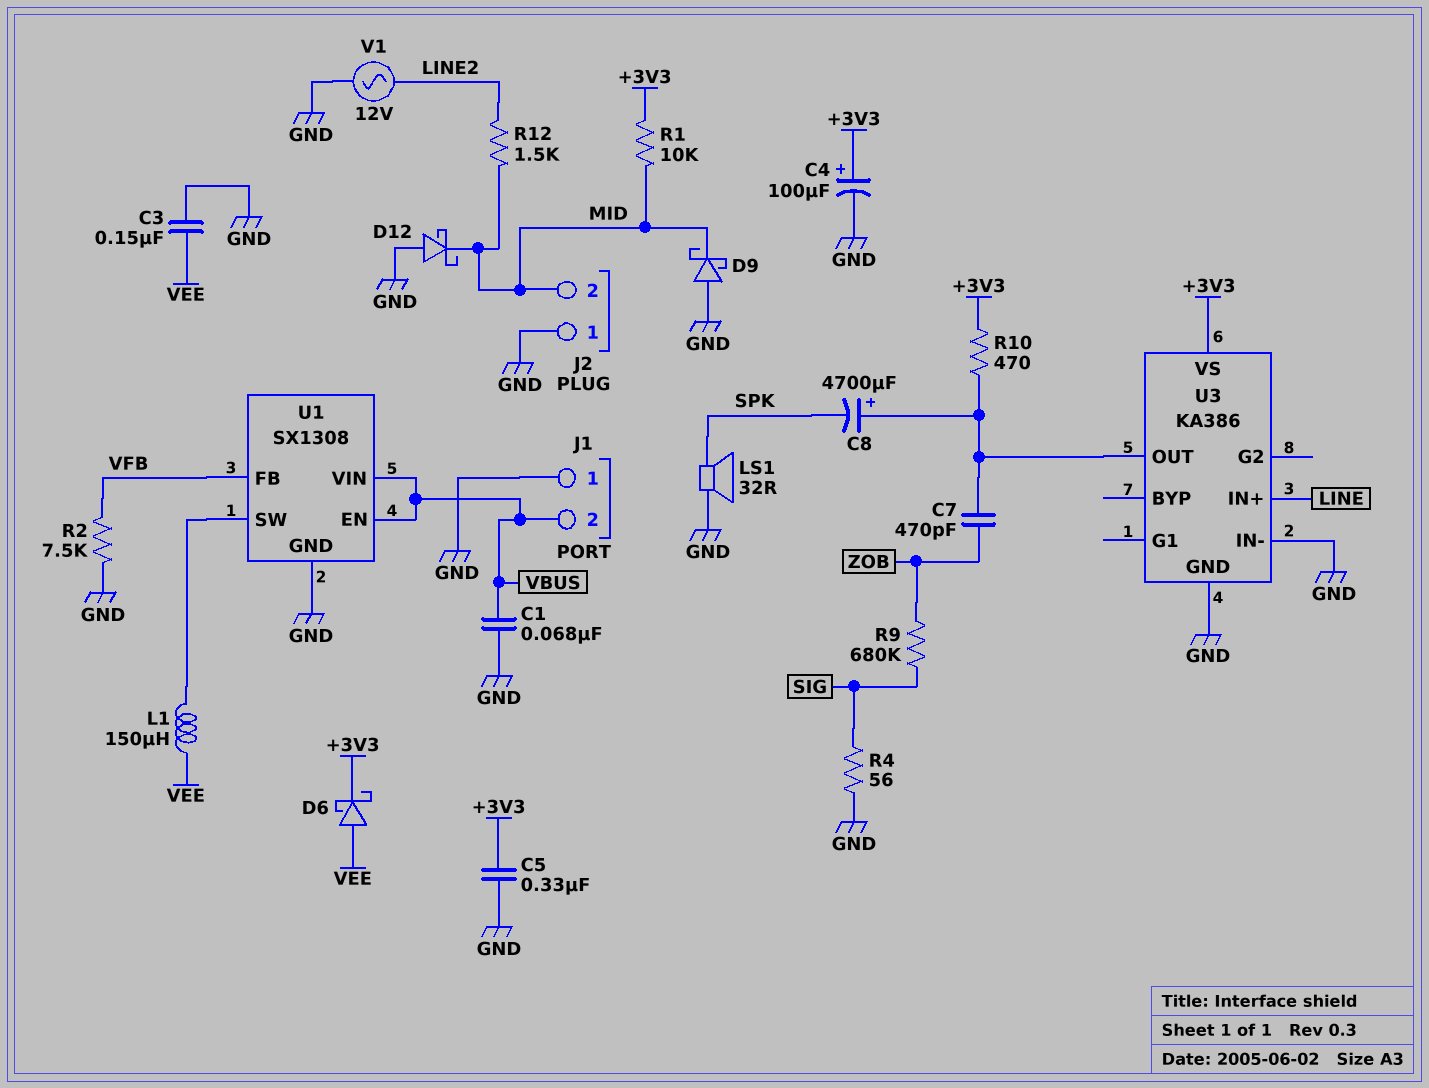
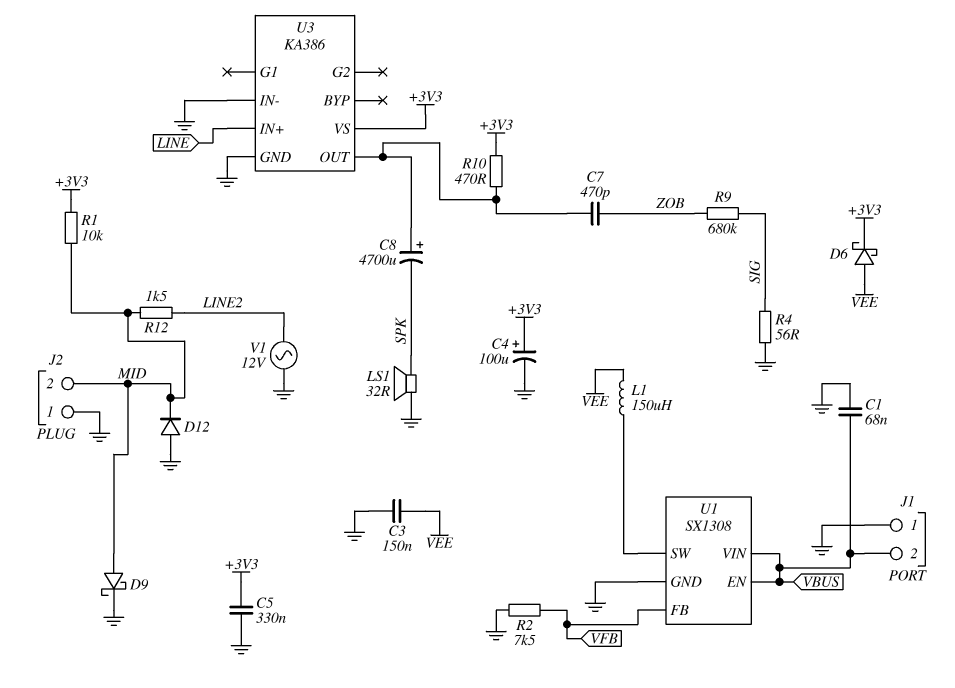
D9: schottky (A GND, K MID) -> schottky (A MID, K GND)
D12: schottky (A GND, K MID) -> diode (A GND, K MID)

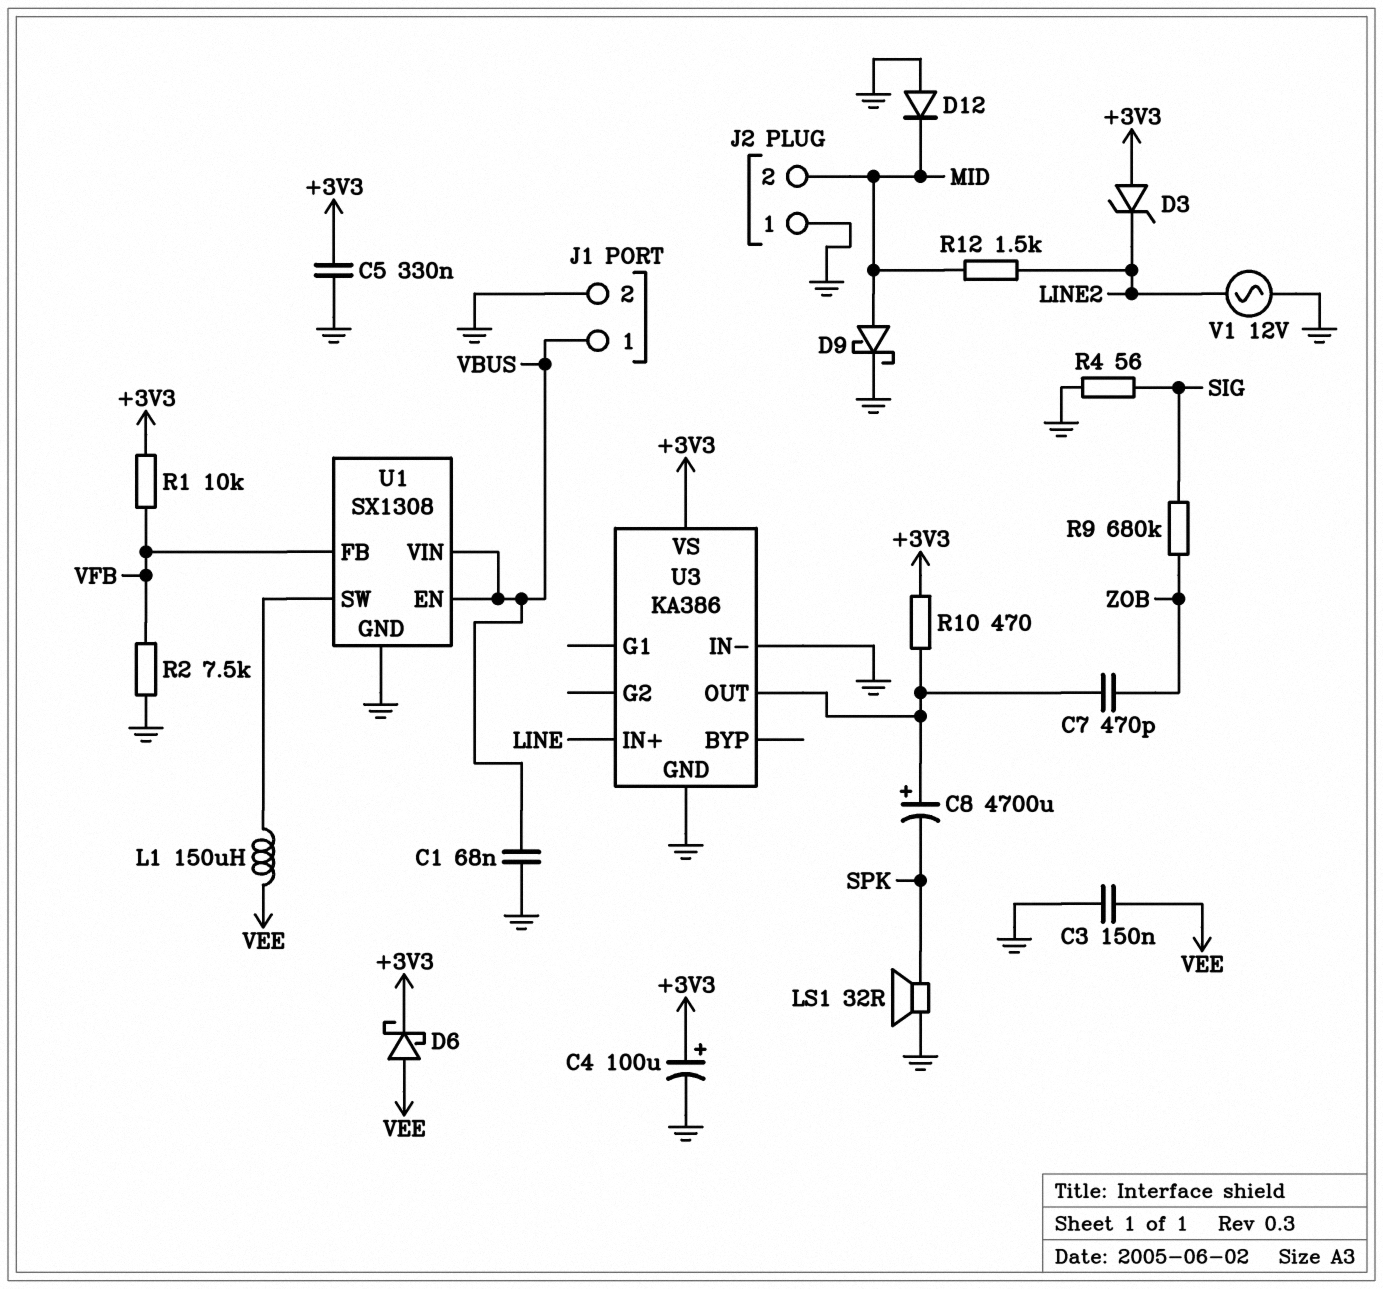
D3: none -> zener (A +3V3, K LINE2)
J1 pin 1: GND -> VBUS
J1 pin 2: VBUS -> GND
R1: 10k (+3V3, MID) -> 10k (+3V3, VFB)

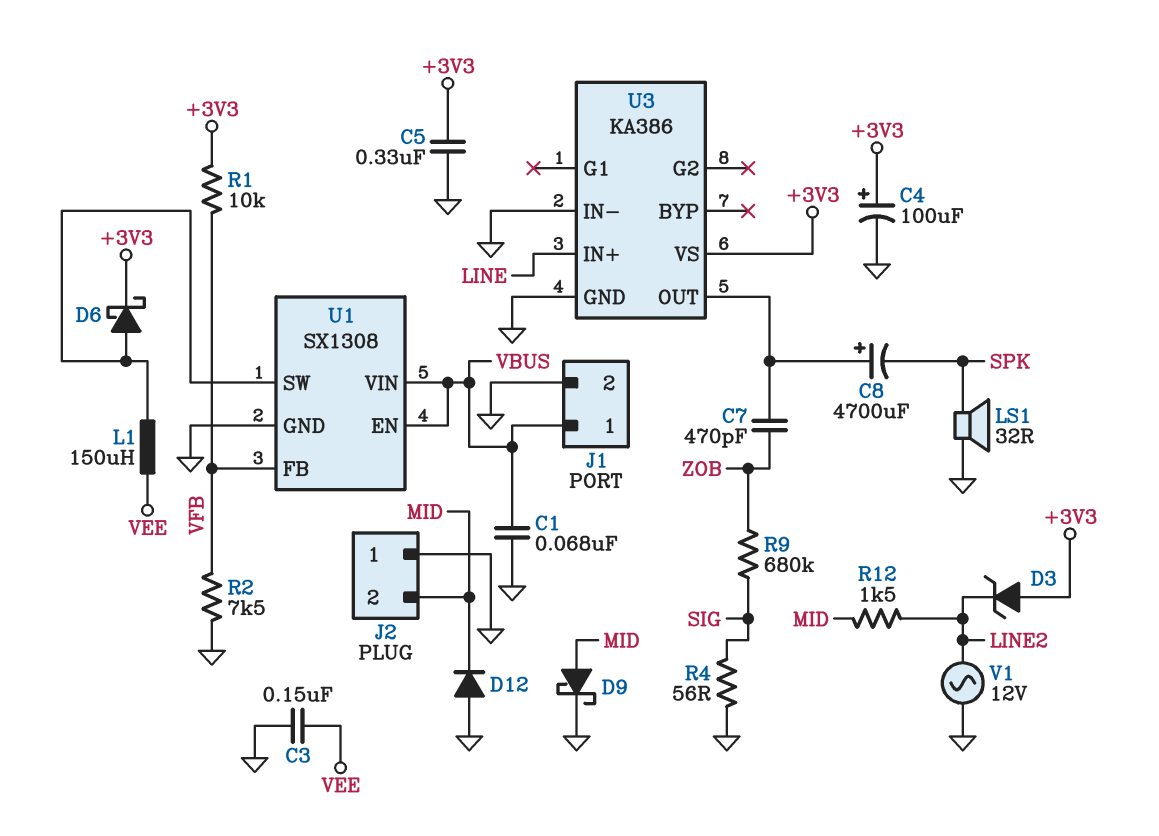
D6: schottky (A VEE, K +3V3) -> schottky (A U1/SW, K +3V3)
R10: 470 (+3V3, U3/OUT) -> none

